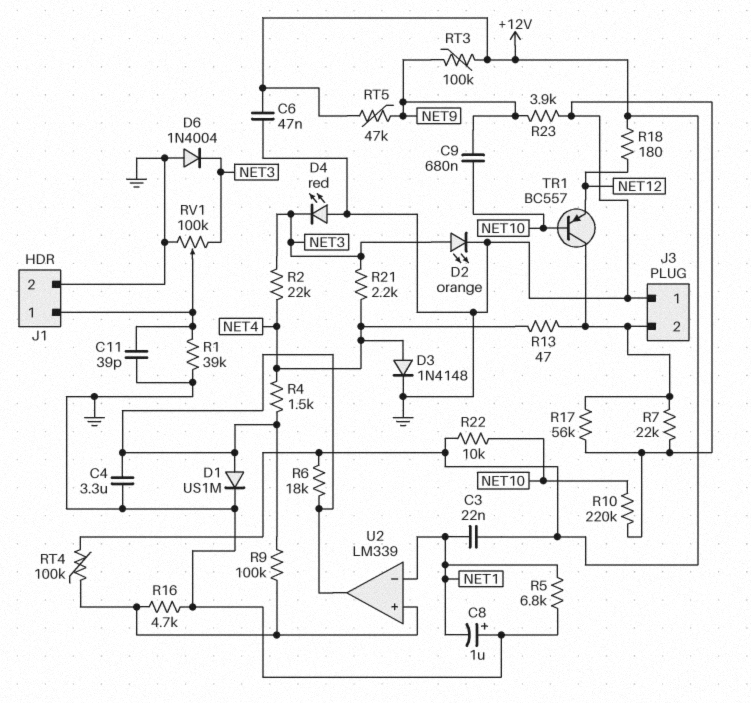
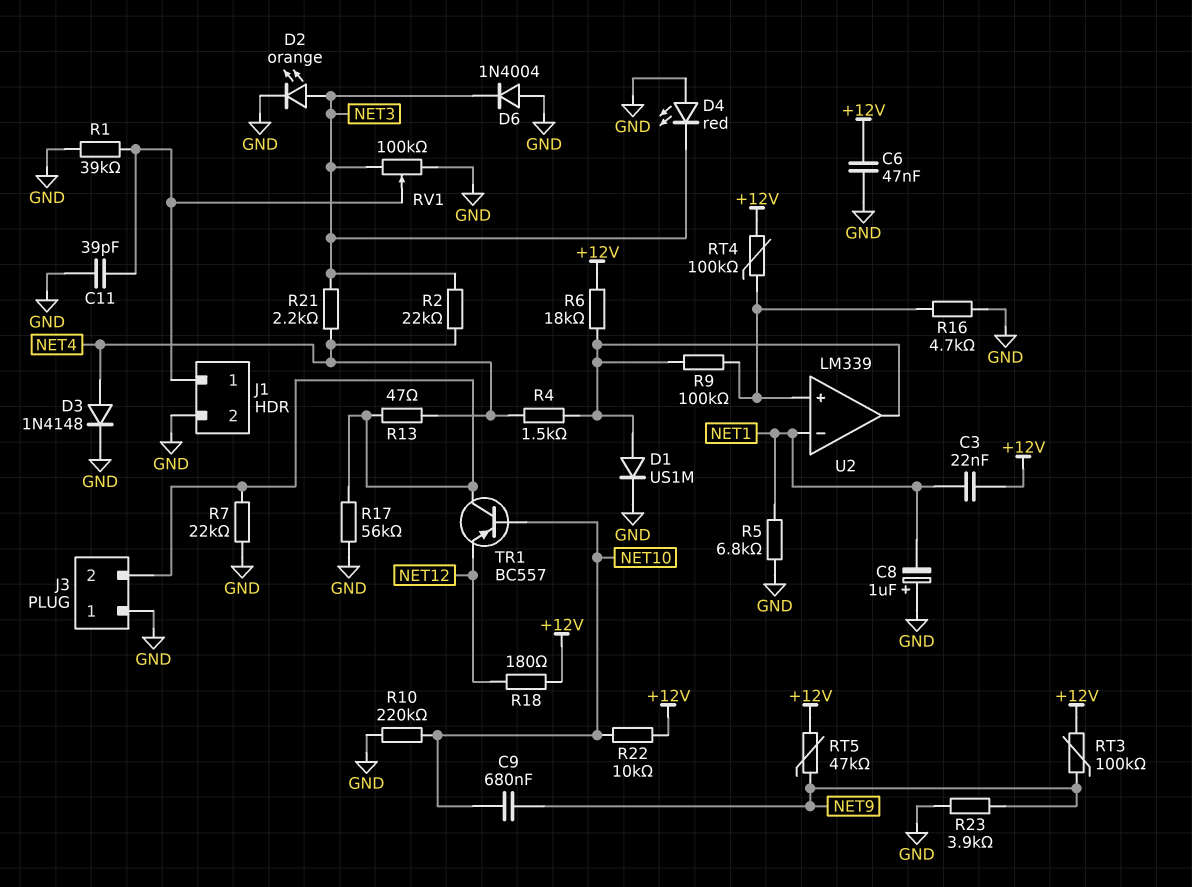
C4: 3.3uF (GND, U2/out) -> none

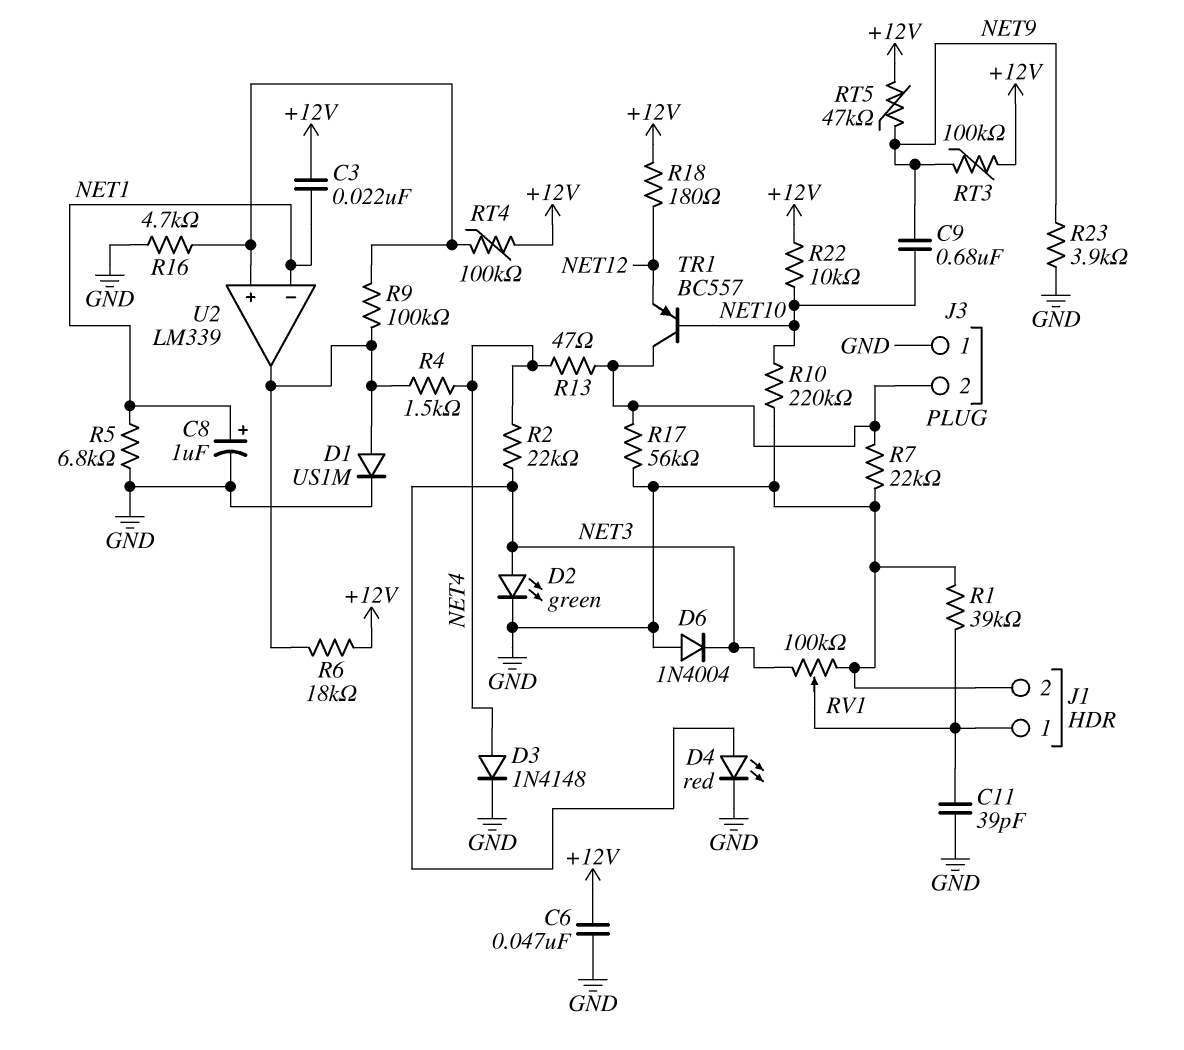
C8: 1uF (plus GND, minus NET1) -> 1uF (plus NET1, minus GND)
D2: LED orange (A NET3, K GND) -> LED green (A NET3, K GND)
D4: LED red (A GND, K NET3) -> LED red (A NET3, K GND)
R21: 2.2k (NET3, NET4) -> none

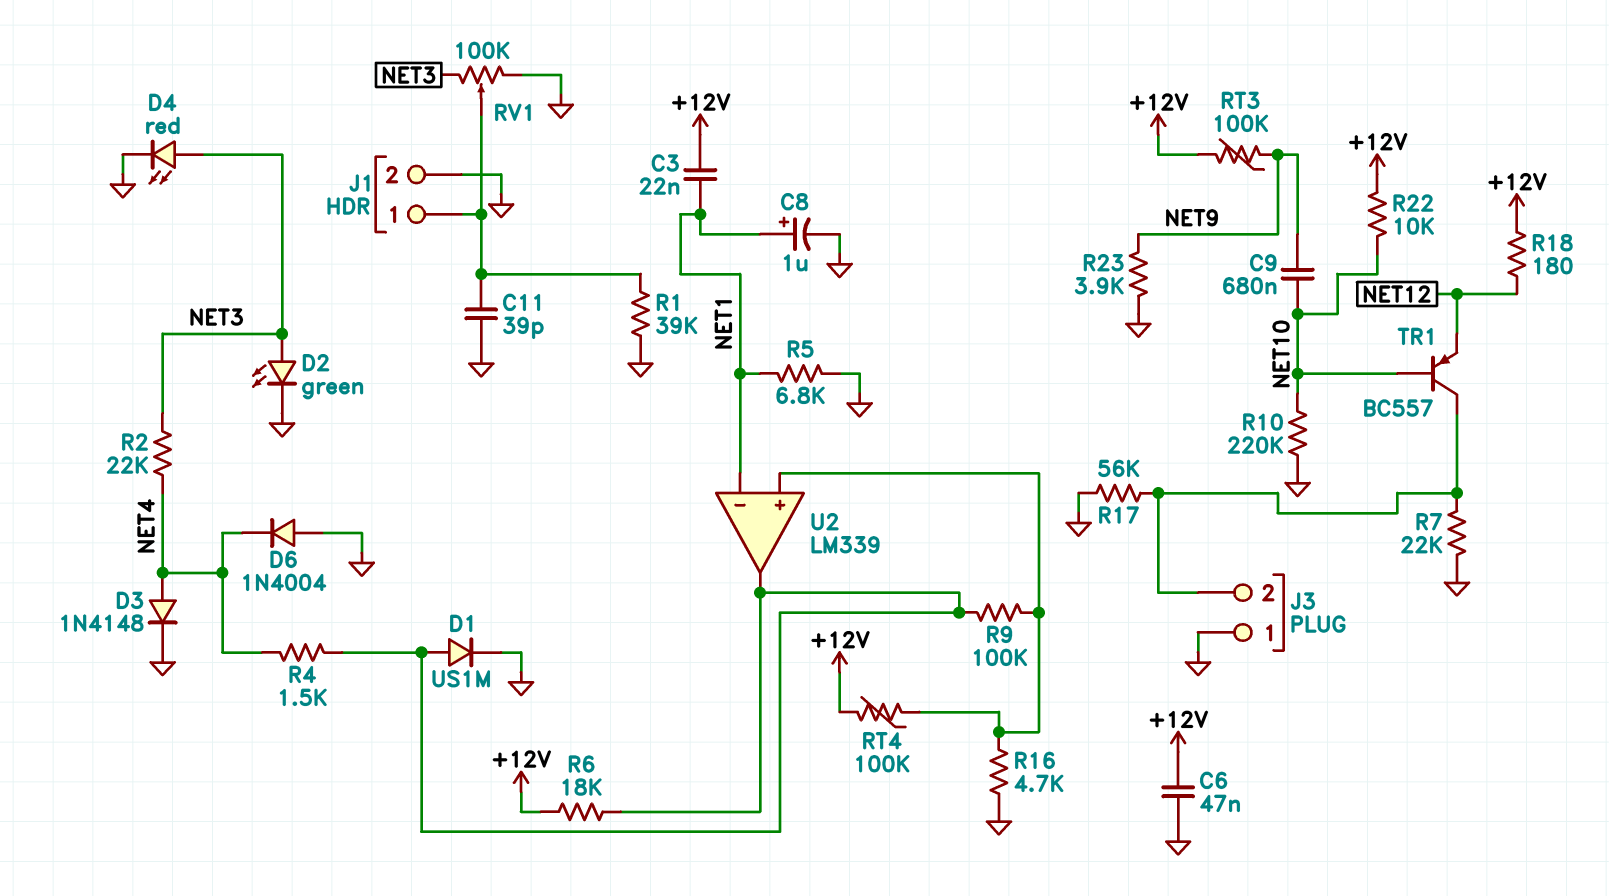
D6: diode 1N4004 (A GND, K NET3) -> diode 1N4004 (A GND, K NET4)
R13: 47 (J3/2, NET4) -> none
RT5: 47k (+12V, NET9) -> none

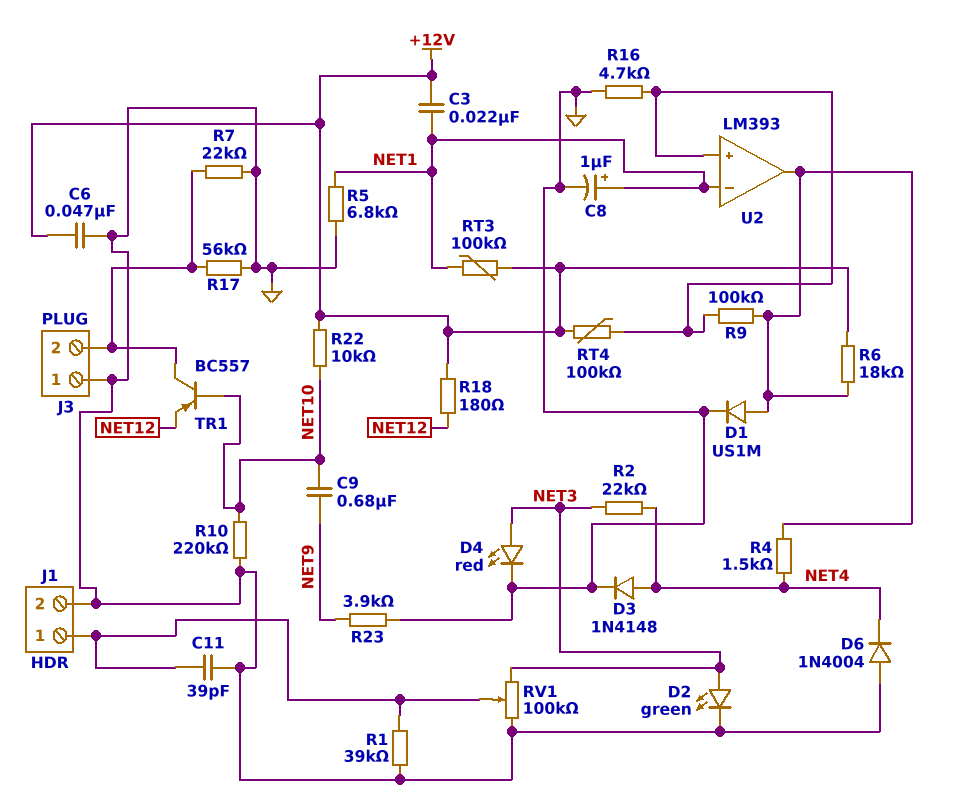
RT3: 100k (+12V, NET9) -> 100k (+12V, NET1)
U2: LM339 -> LM393

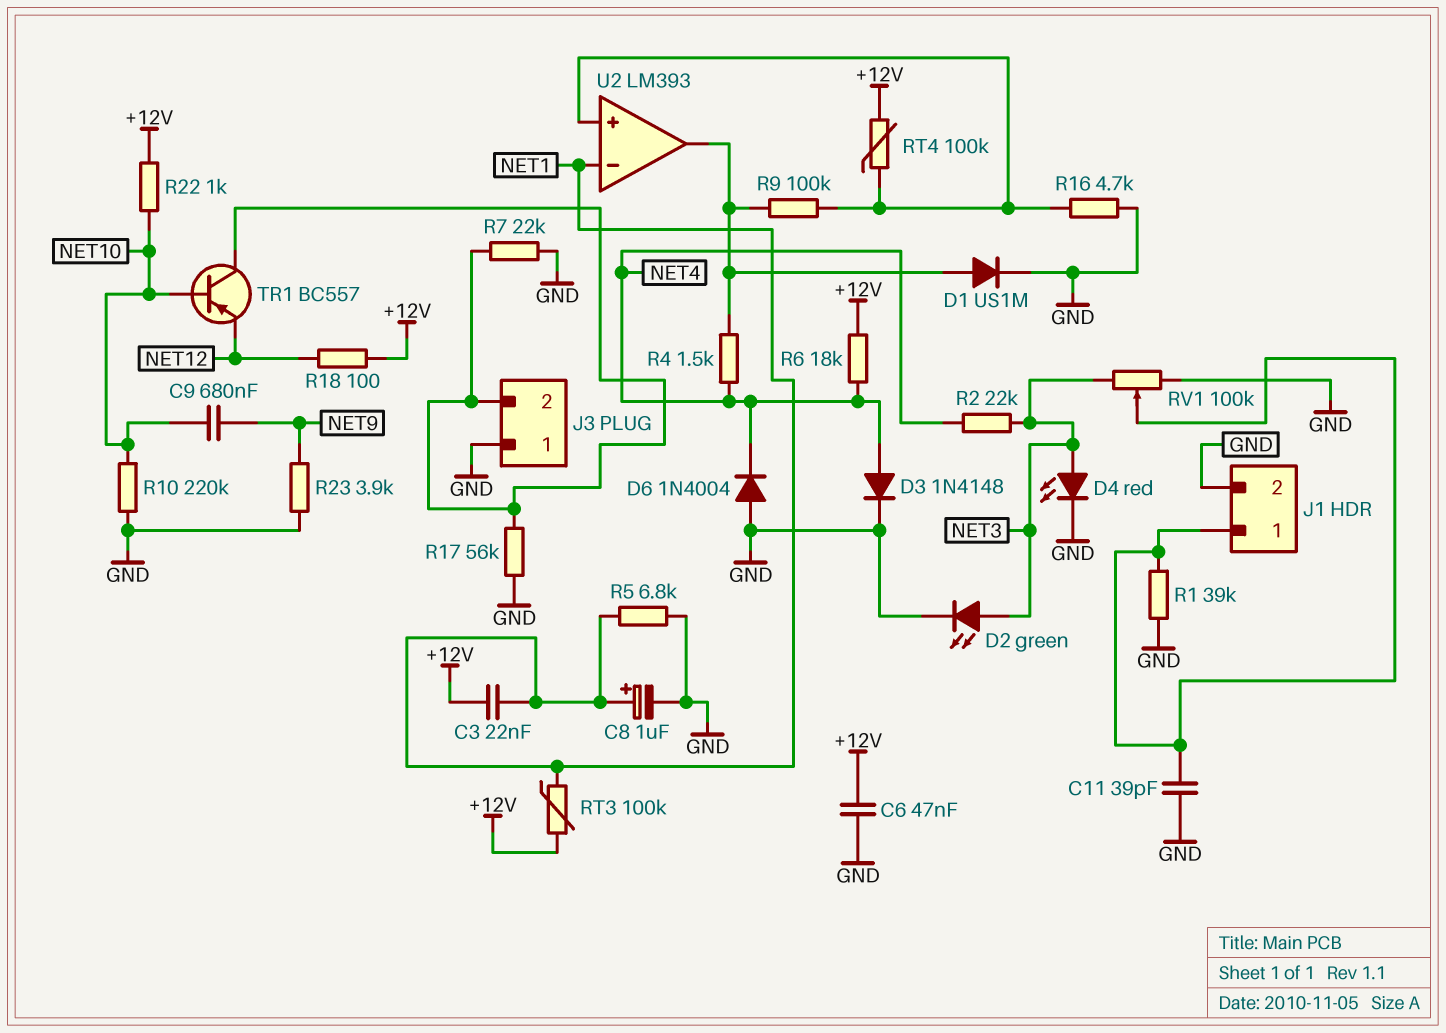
R6: 18k (+12V, U2/out) -> 18k (+12V, NET4)
R18: 180 (+12V, NET12) -> 100 (+12V, NET12)
R22: 10k (+12V, NET10) -> 1k (+12V, NET10)

